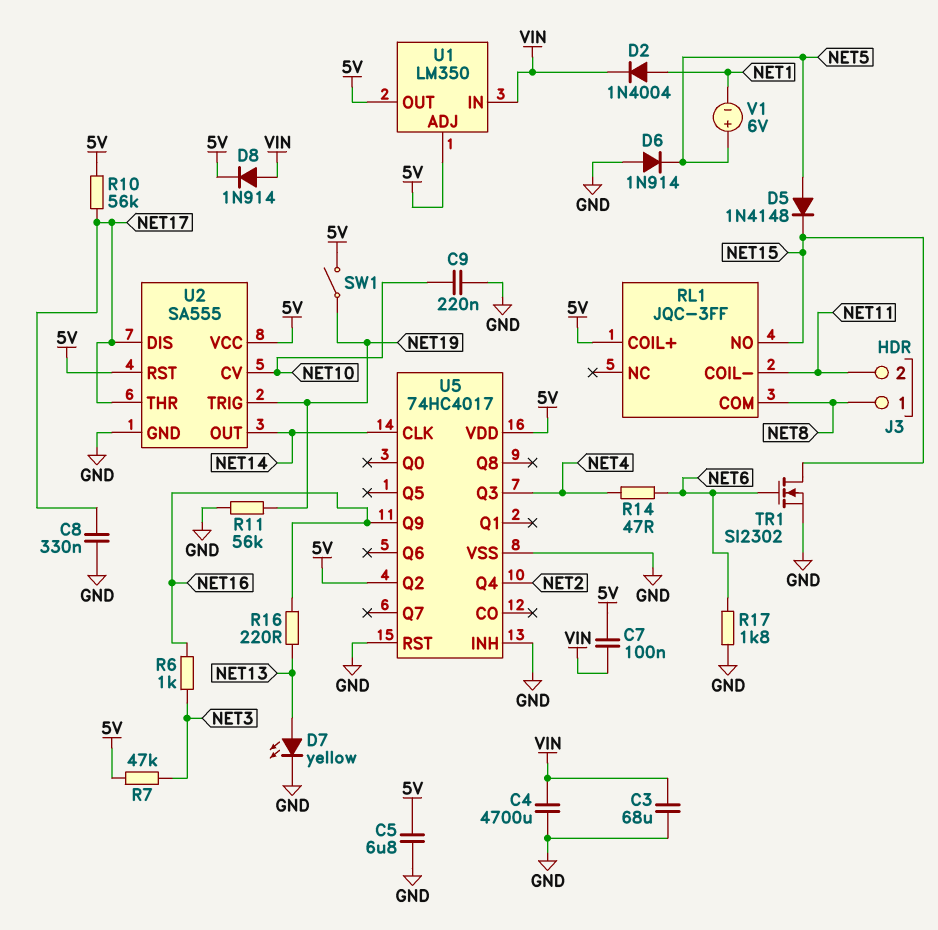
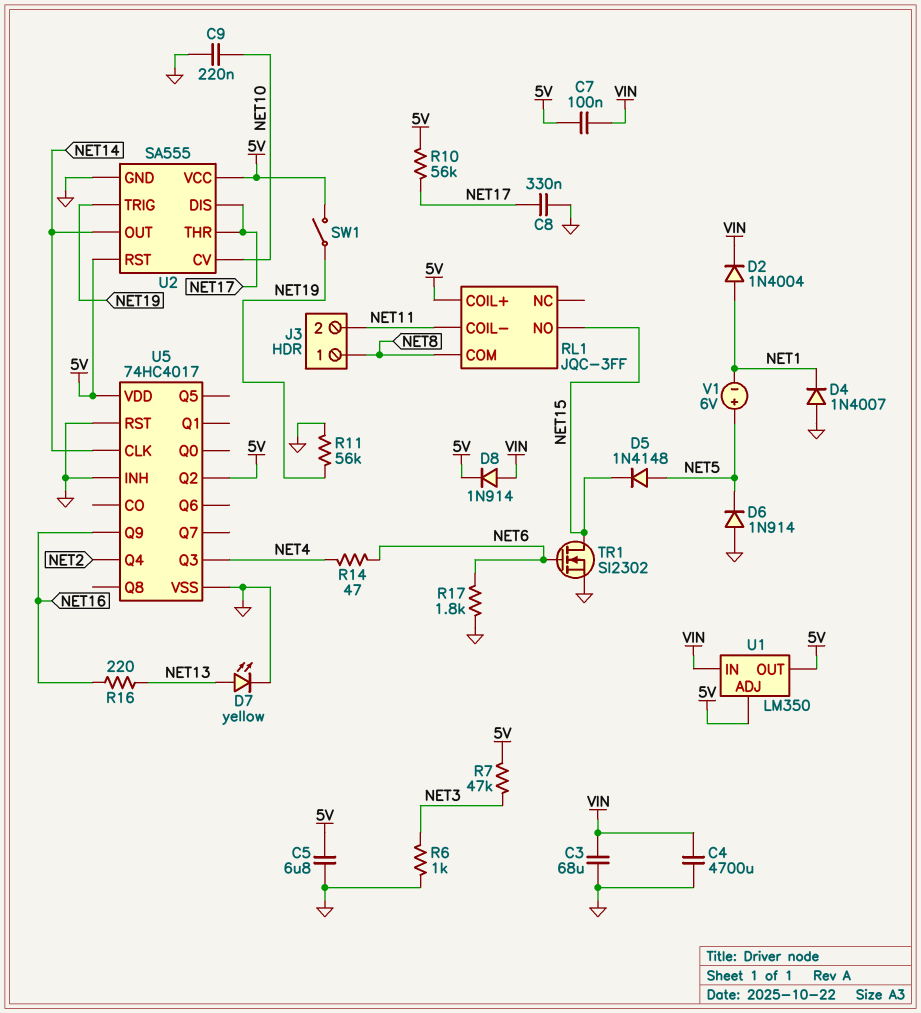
D4: none -> diode 1N4007 (A GND, K NET1)
R6: 1k (NET3, NET16) -> 1k (GND, NET3)

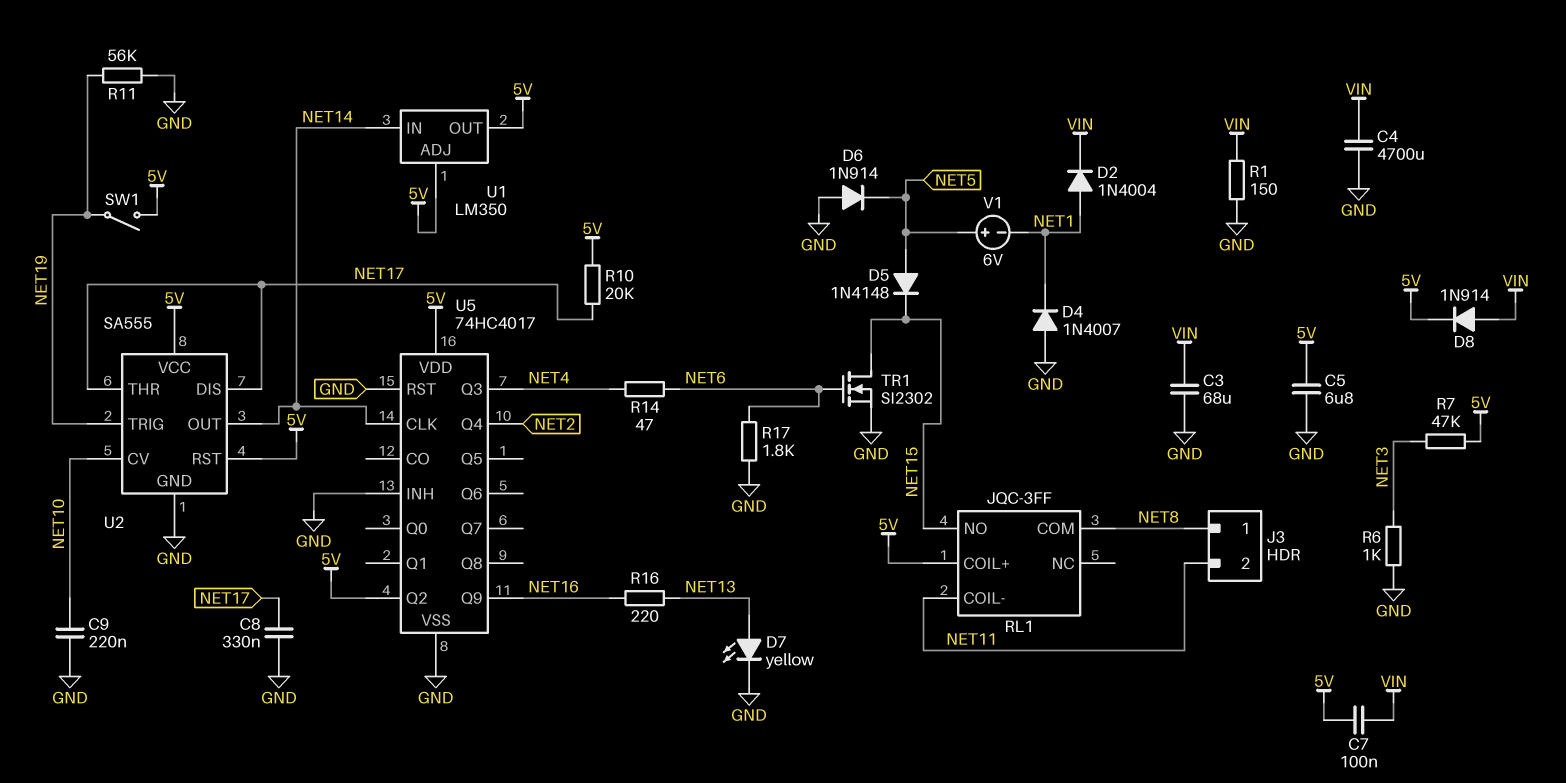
R1: none -> 150 (GND, VIN)
R10: 56k (5V, NET17) -> 20k (5V, NET17)
U1 pin IN: VIN -> NET14

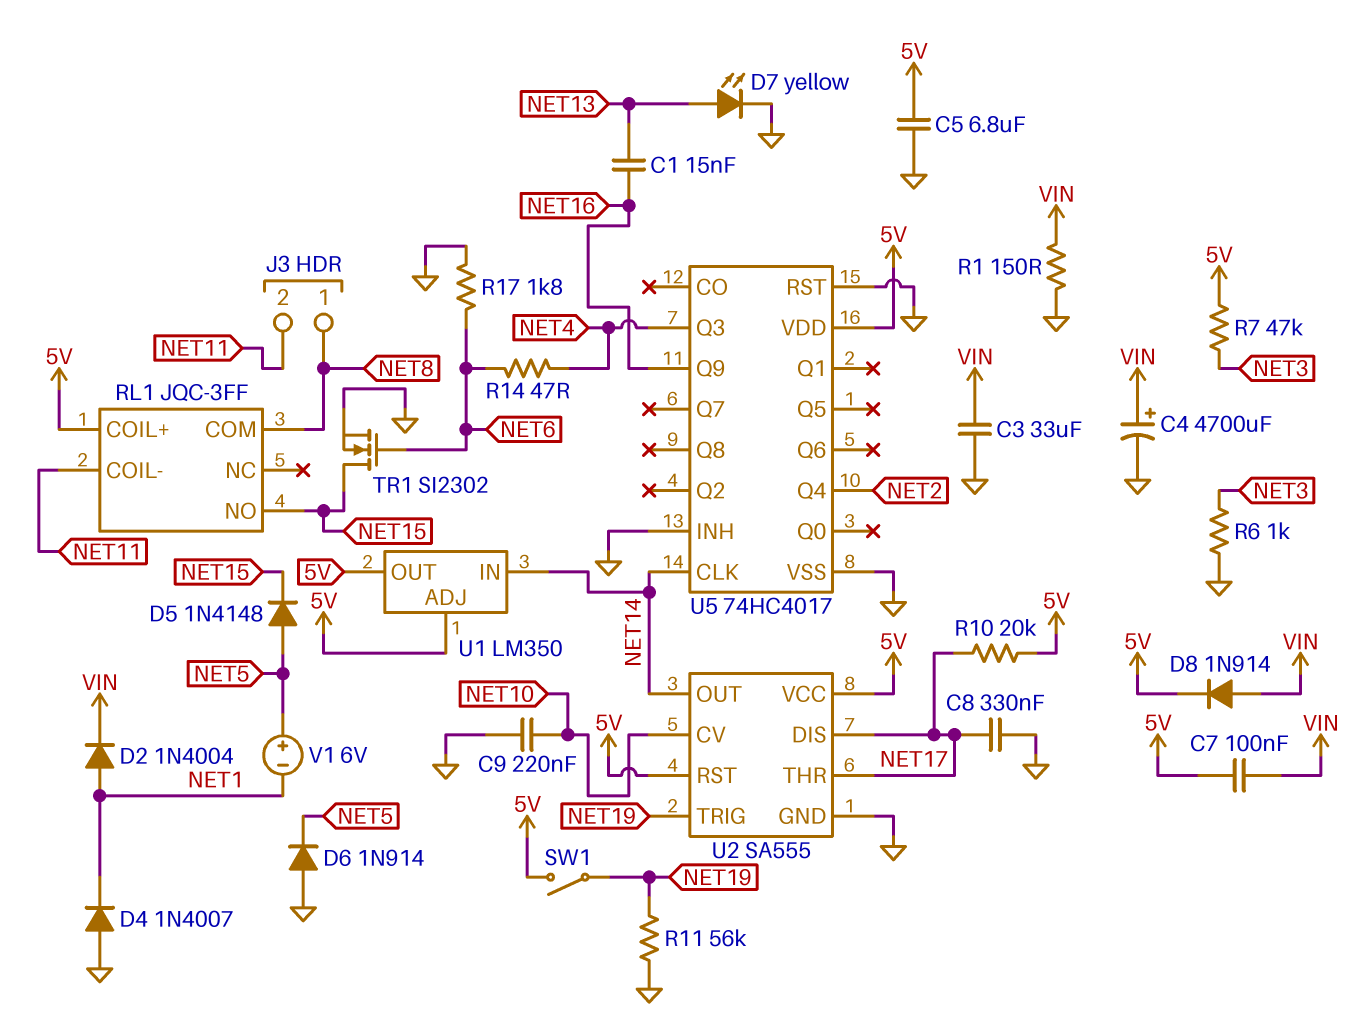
C1: none -> 15nF (NET13, NET16)
C3: 68uF (GND, VIN) -> 33uF (GND, VIN)
C4: 4700uF (GND, VIN) -> 4700uF (plus VIN, minus GND)
R16: 220 (NET13, NET16) -> none
U5 pin Q2: 5V -> none

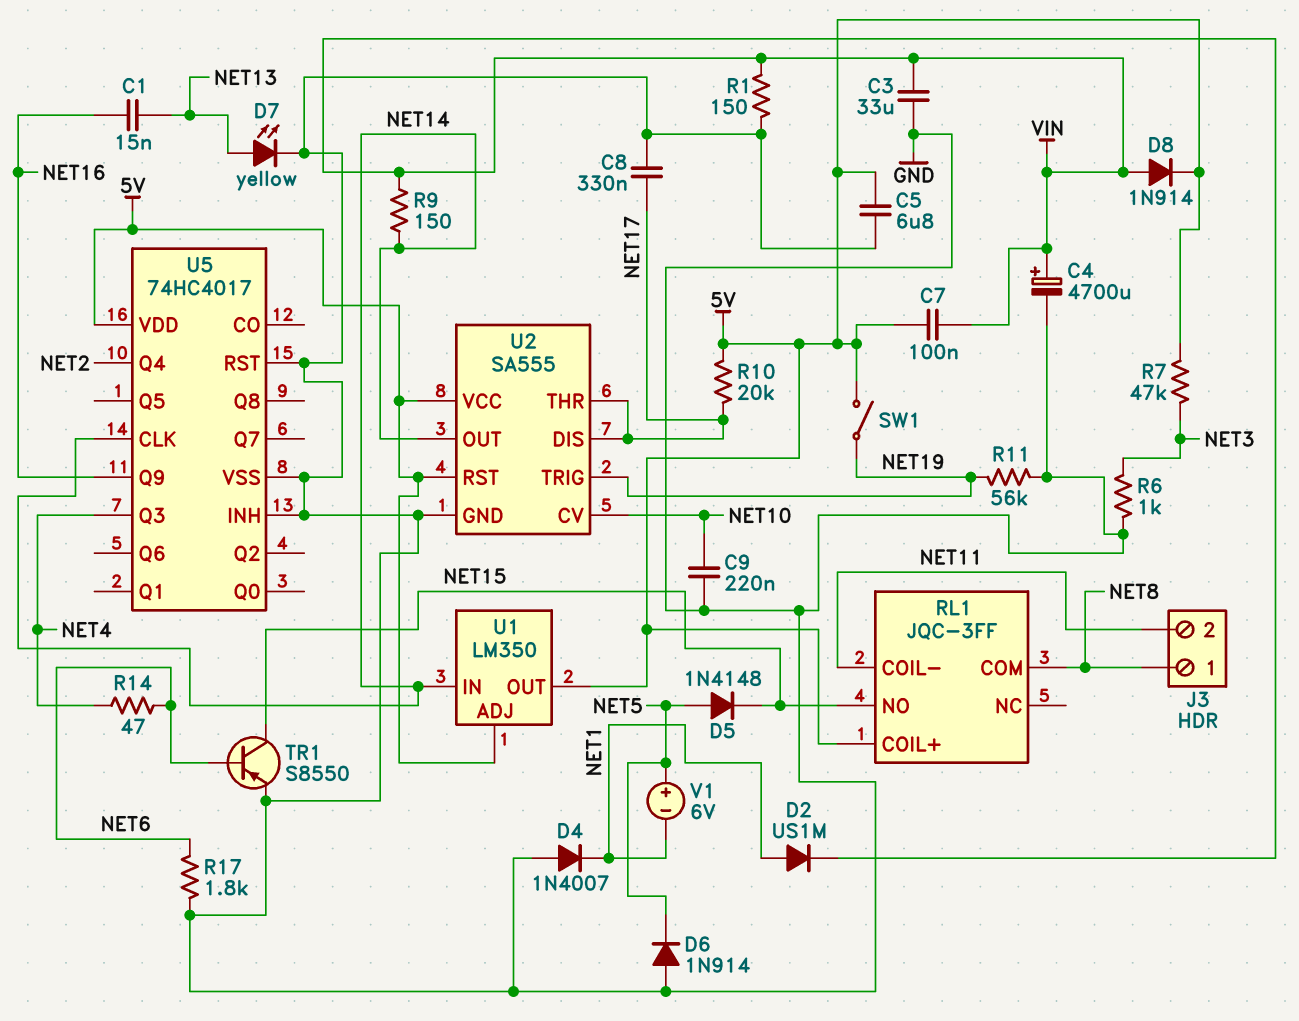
D2: diode 1N4004 (A NET1, K VIN) -> diode US1M (A NET1, K VIN)
R9: none -> 150 (NET14, VIN)
TR1: NMOS SI2302 (G NET6, D NET15, S GND) -> PNP S8550 (B NET6, C NET15, E GND)

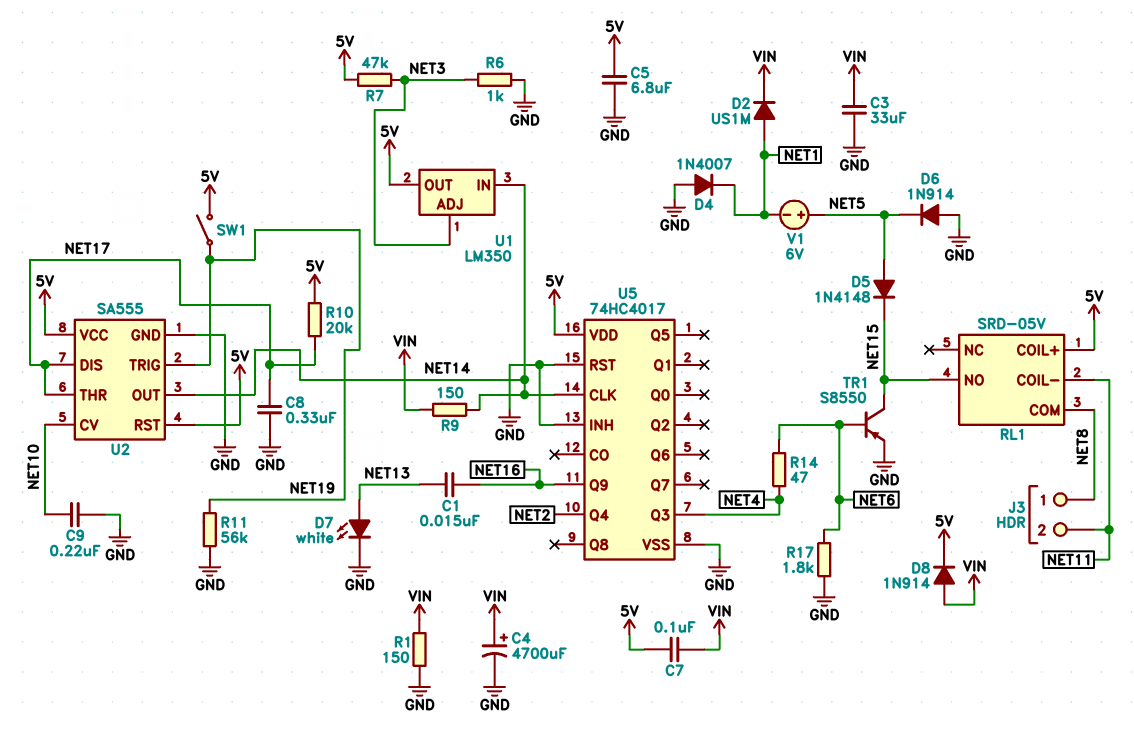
D7: LED yellow (A NET13, K GND) -> LED white (A NET13, K GND)
RL1: JQC-3FF -> SRD-05V
U1 pin ADJ: 5V -> NET3

